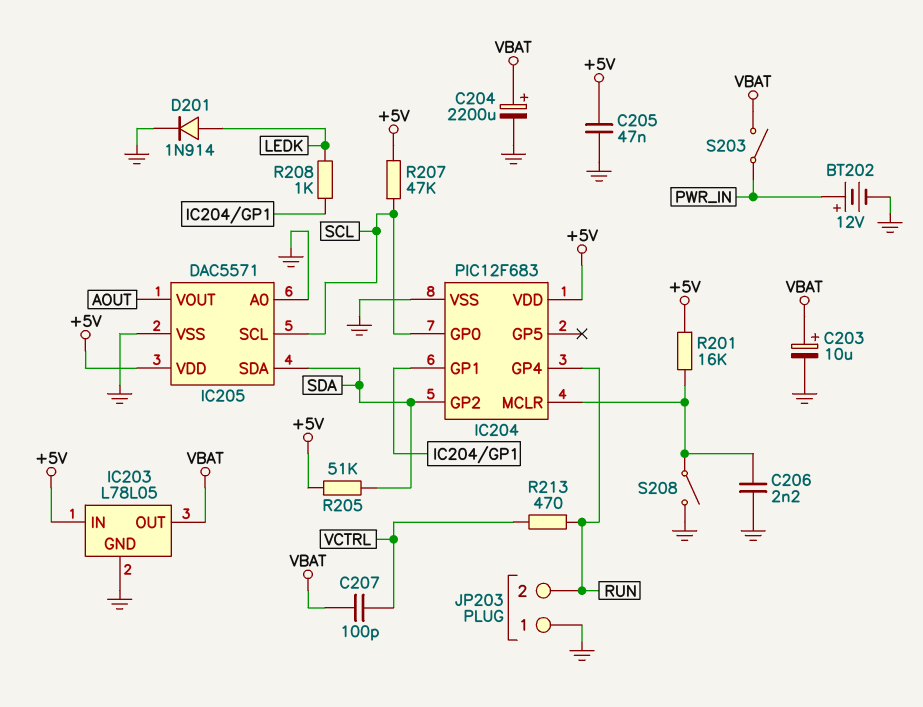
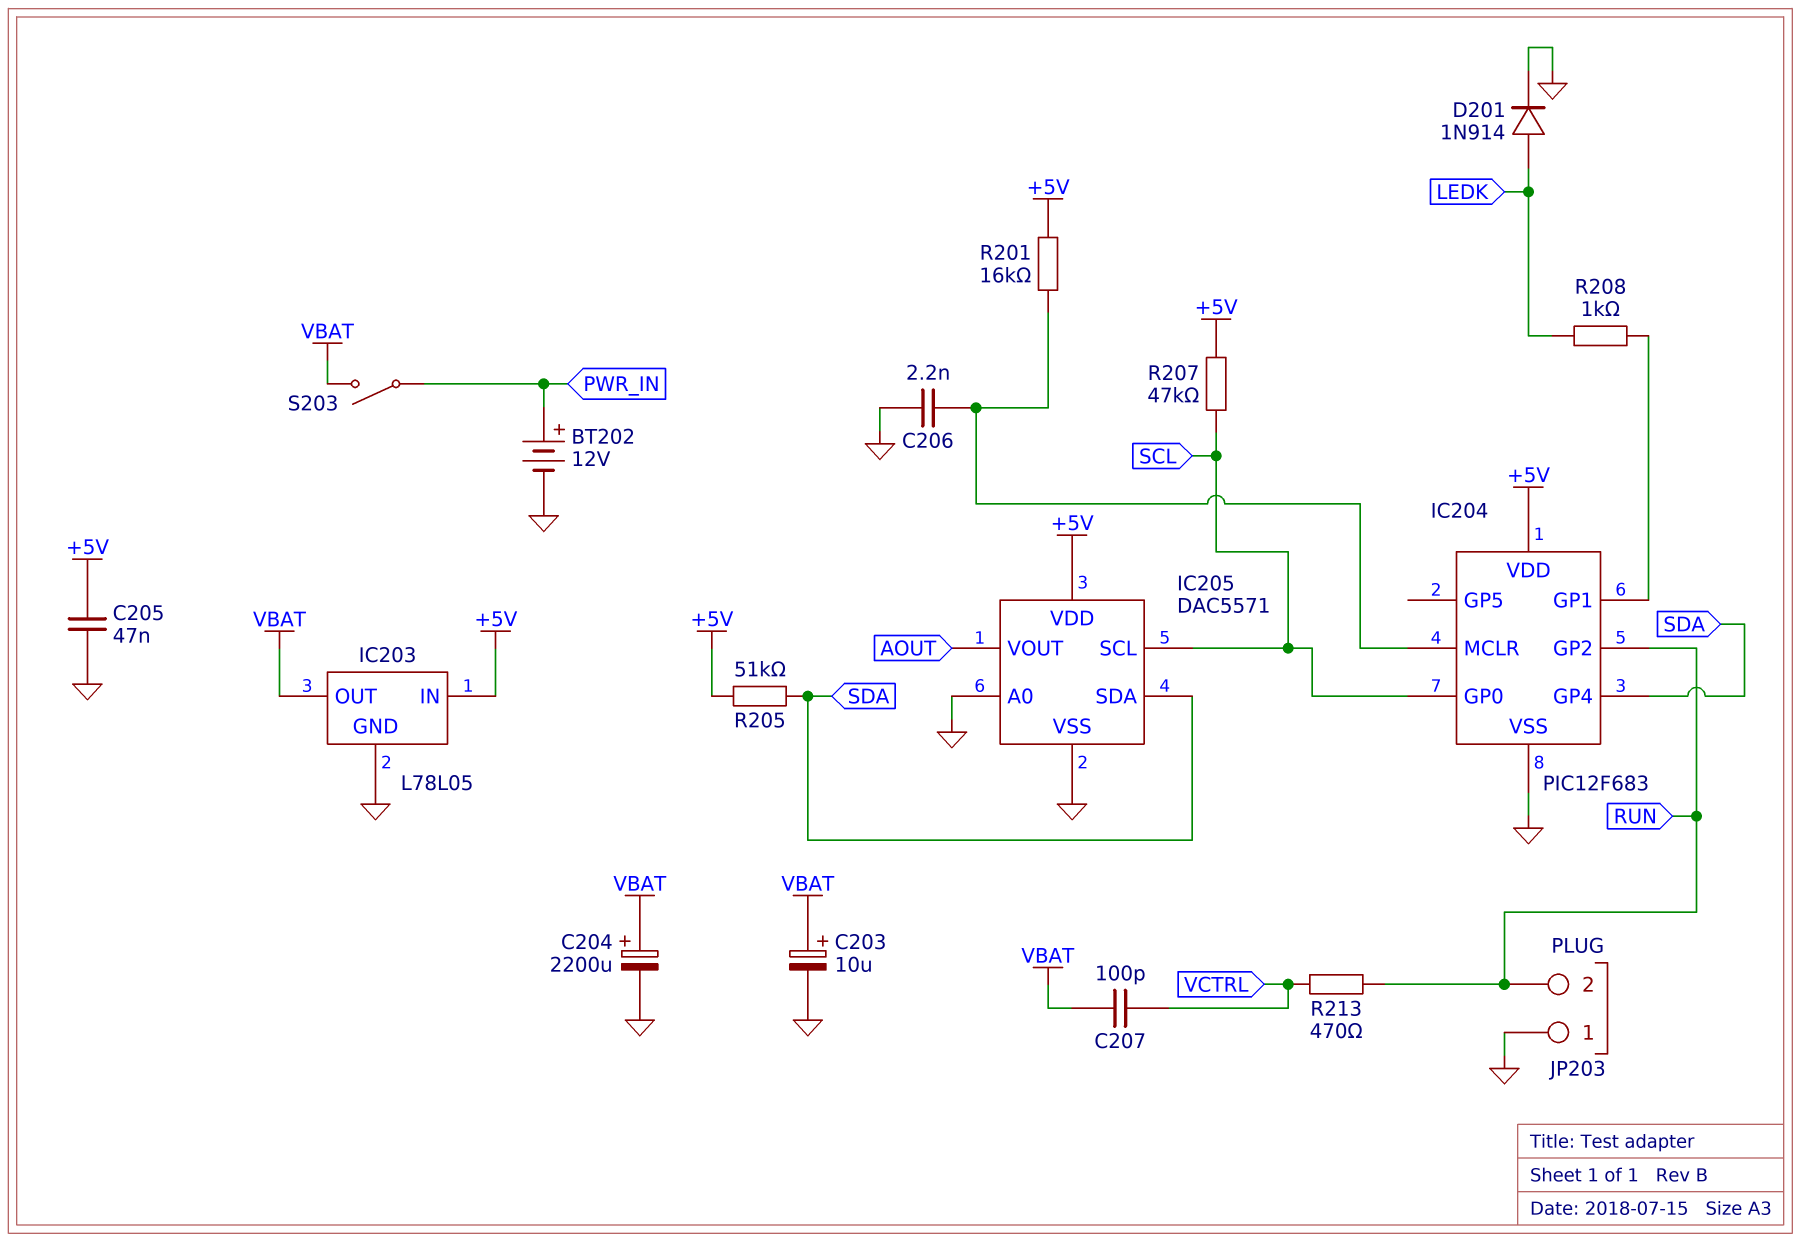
IC204 pin GP2: SDA -> RUN
IC204 pin GP4: RUN -> SDA
S208: switch (GND, IC204/MCLR) -> none

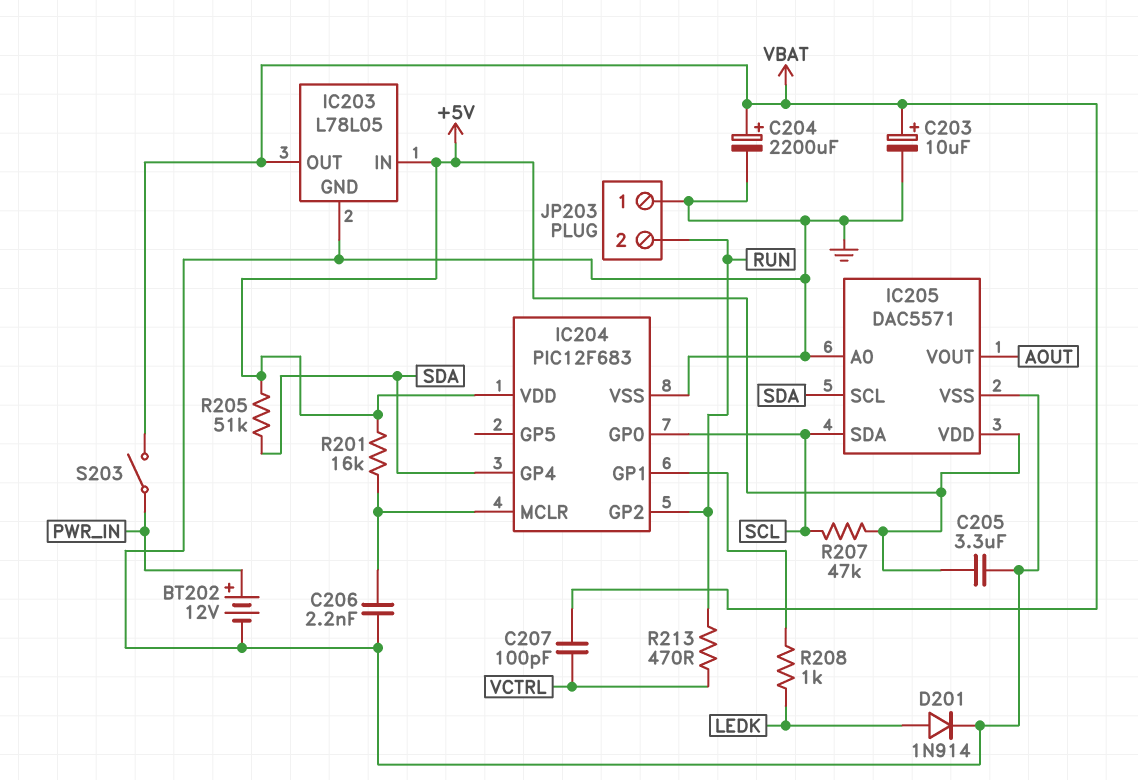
C205: 47nF (+5V, GND) -> 3.3uF (+5V, GND)
IC205 pin SCL: SCL -> SDA
IC205 pin SDA: SDA -> SCL

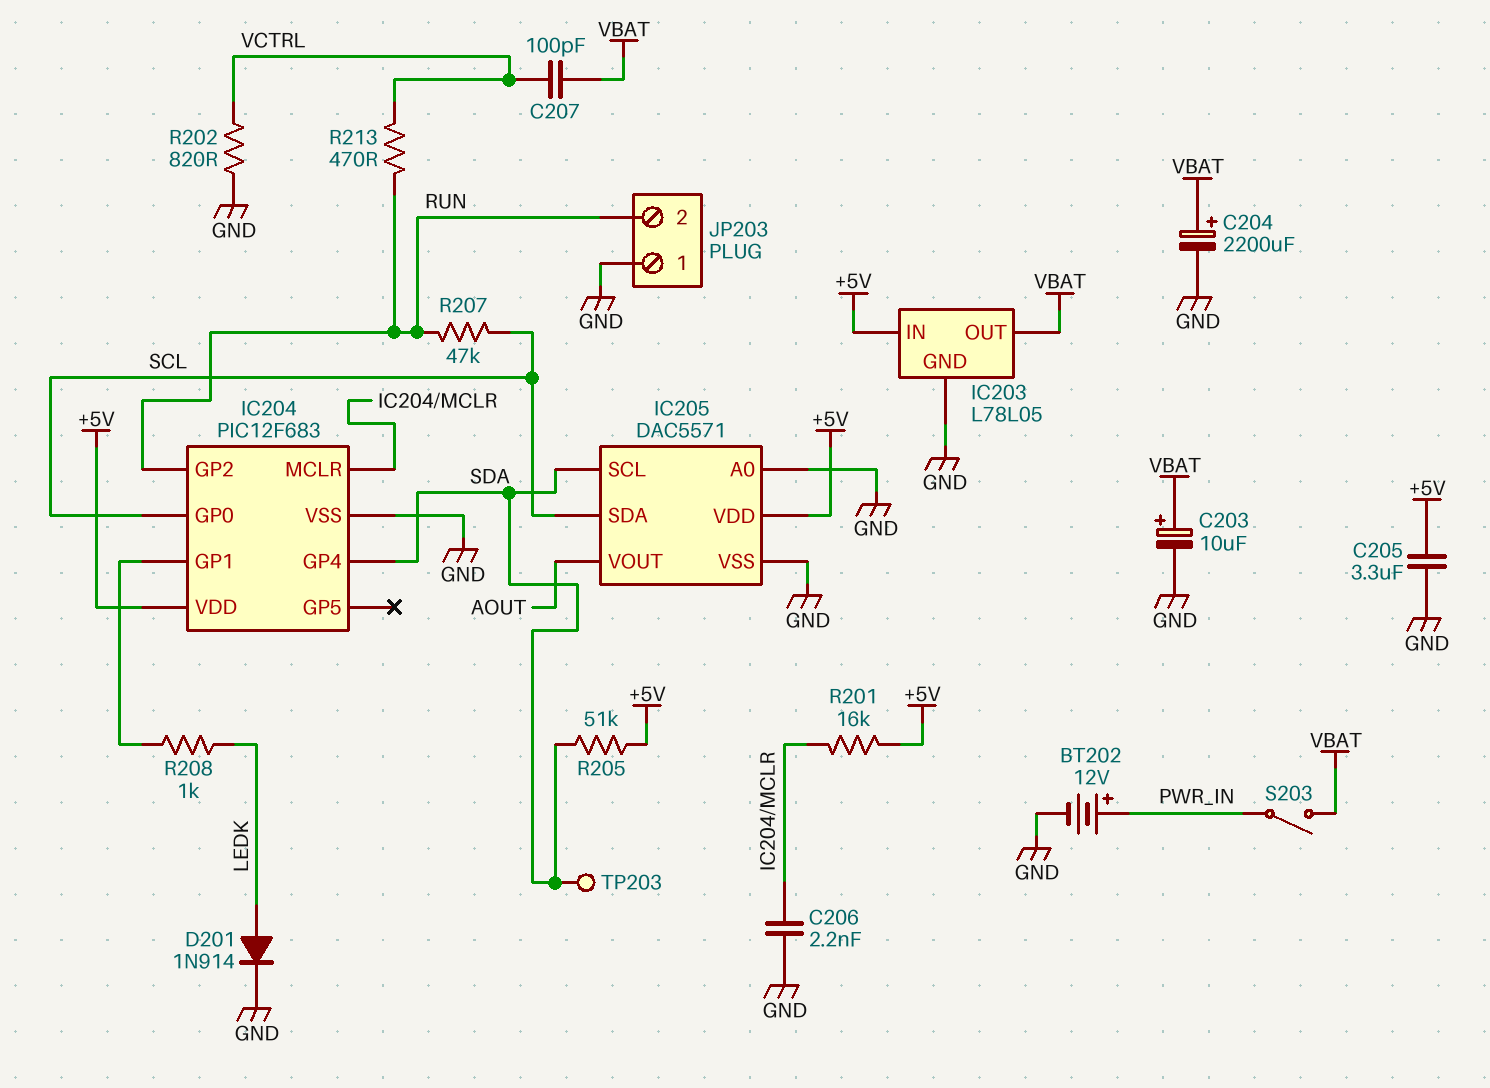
R202: none -> 820 (GND, VCTRL)
R207: 47k (+5V, SCL) -> 47k (RUN, SCL)
TP203: none -> test point (SDA)

